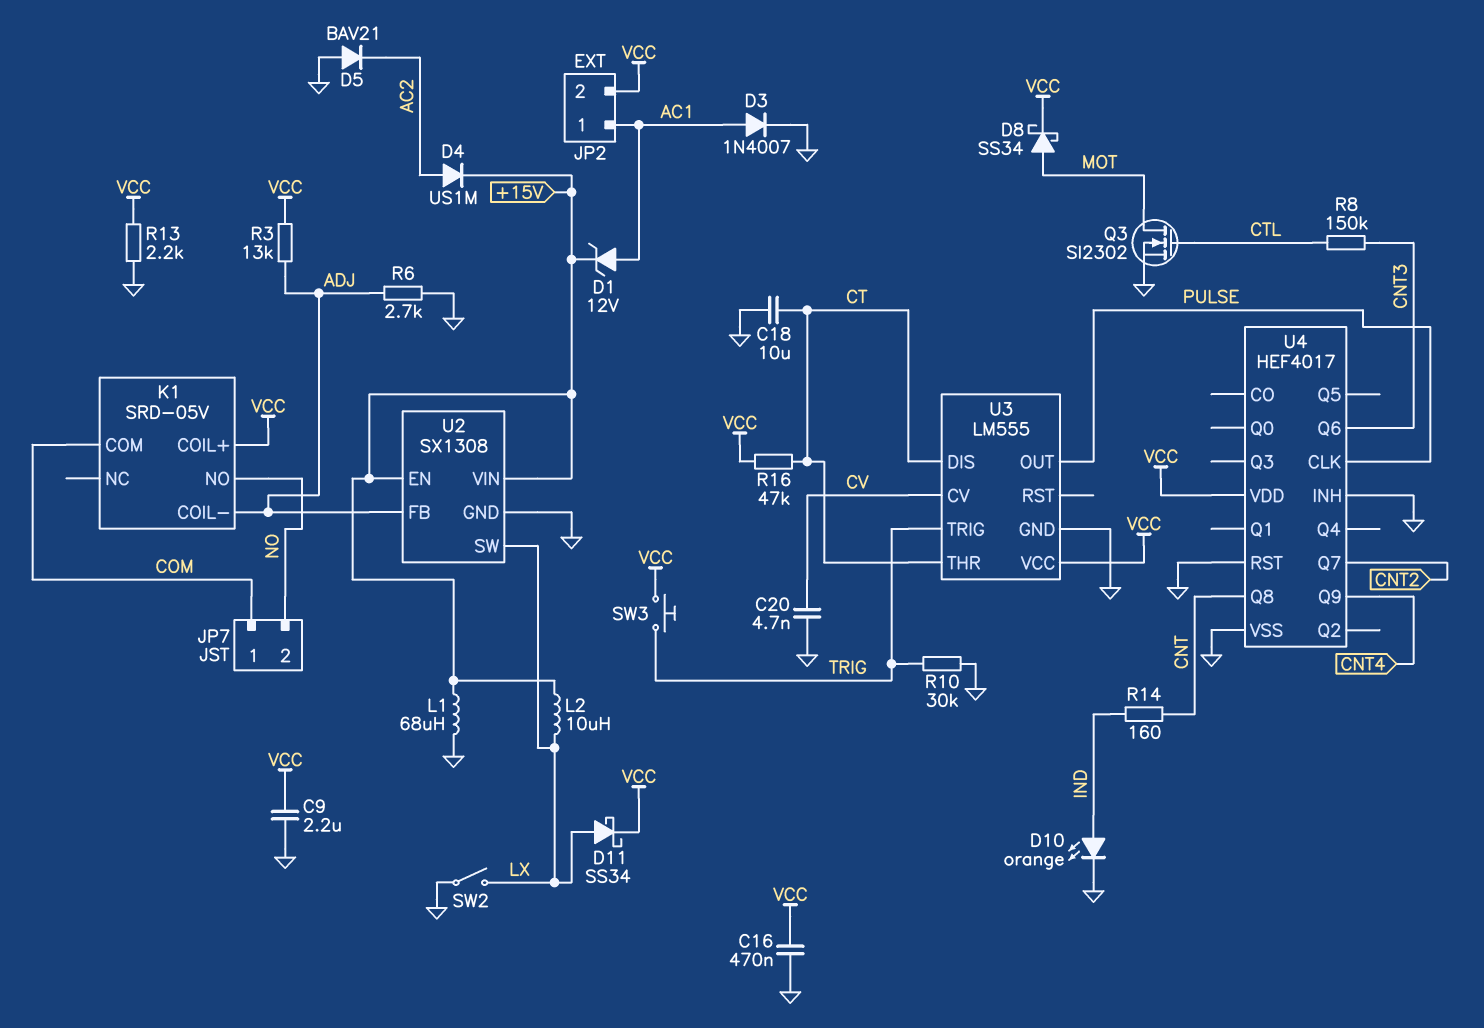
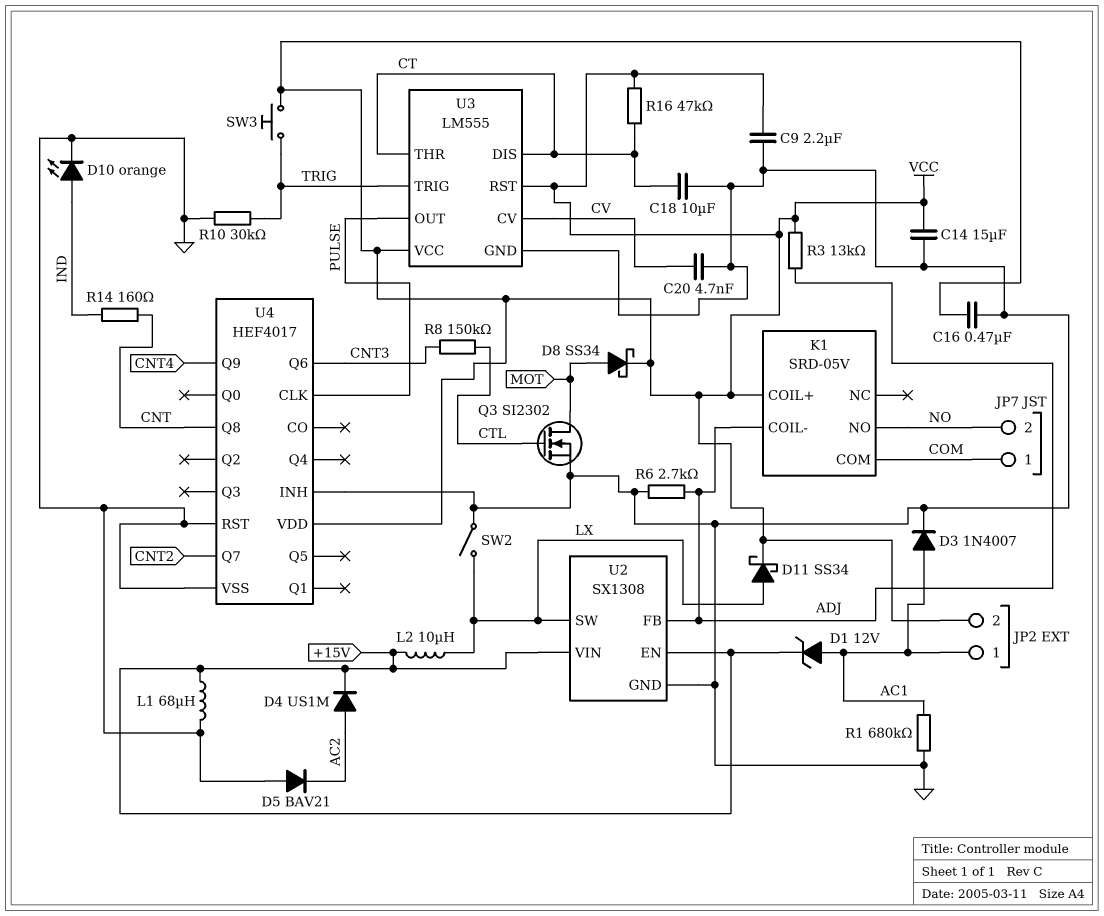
C14: none -> 15uF (GND, VCC)
R1: none -> 680k (AC1, GND)
R13: 2.2k (GND, VCC) -> none
U3 pin RST: none -> VCC

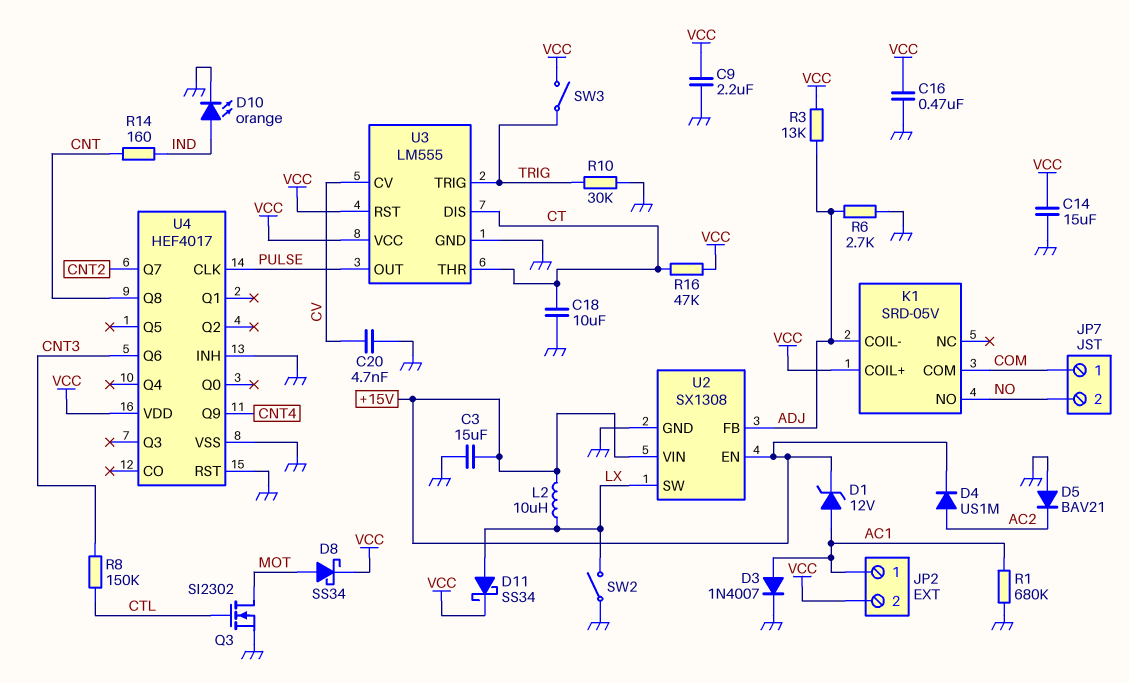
C3: none -> 15uF (+15V, GND)
L1: 68uH (+15V, GND) -> none
SW3: button (TRIG, VCC) -> switch (TRIG, VCC)

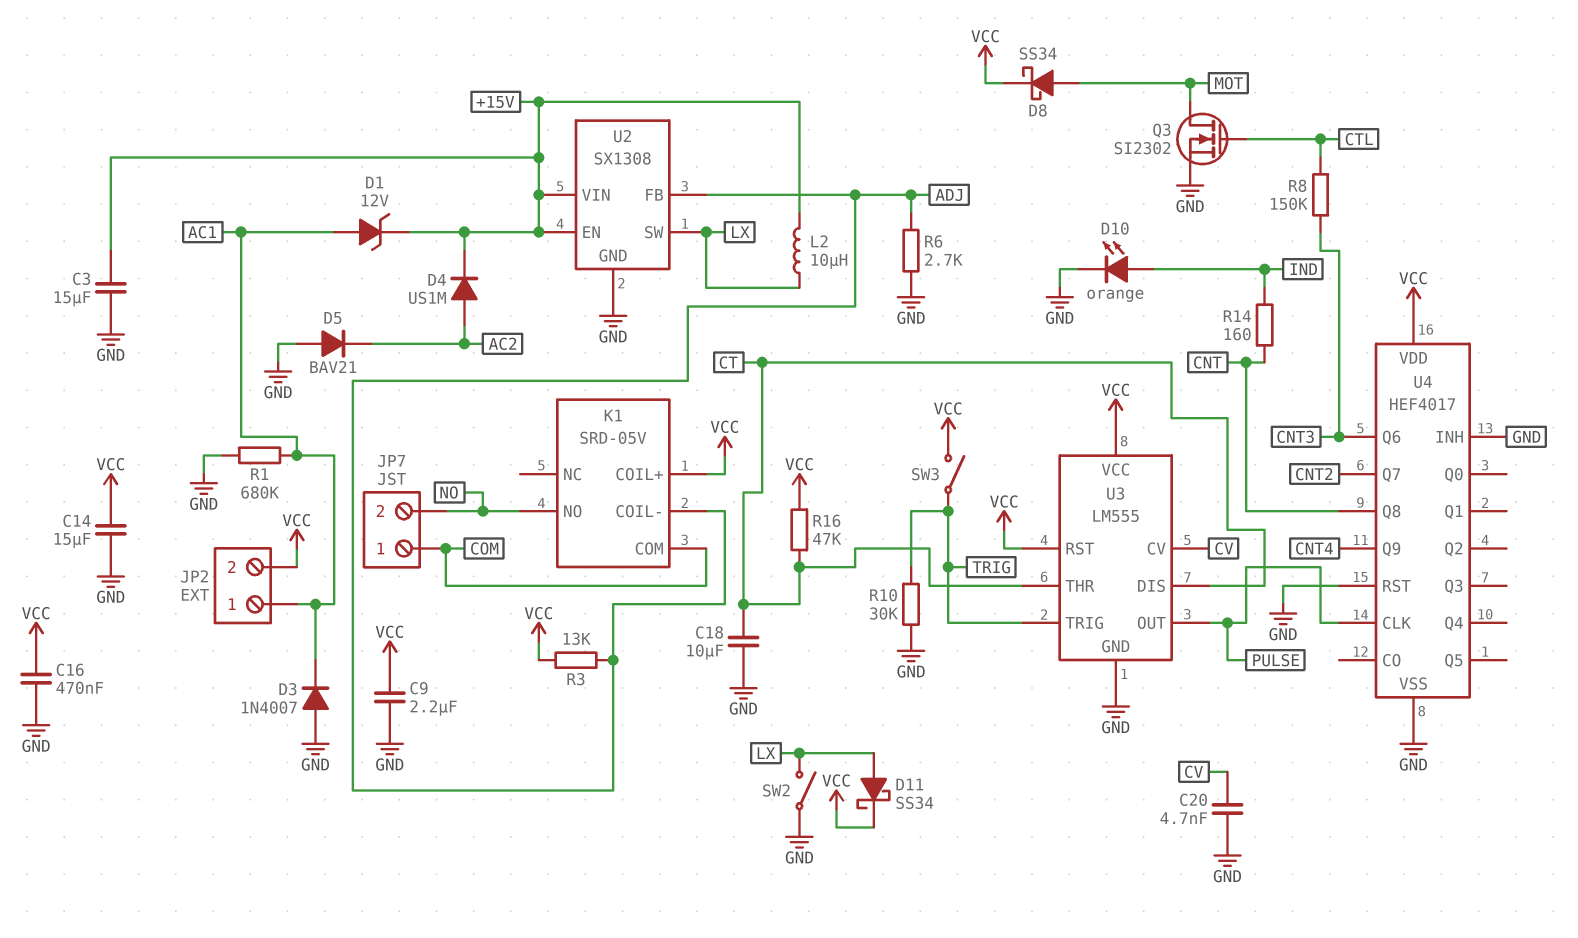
D3: diode 1N4007 (A AC1, K GND) -> diode 1N4007 (A GND, K AC1)

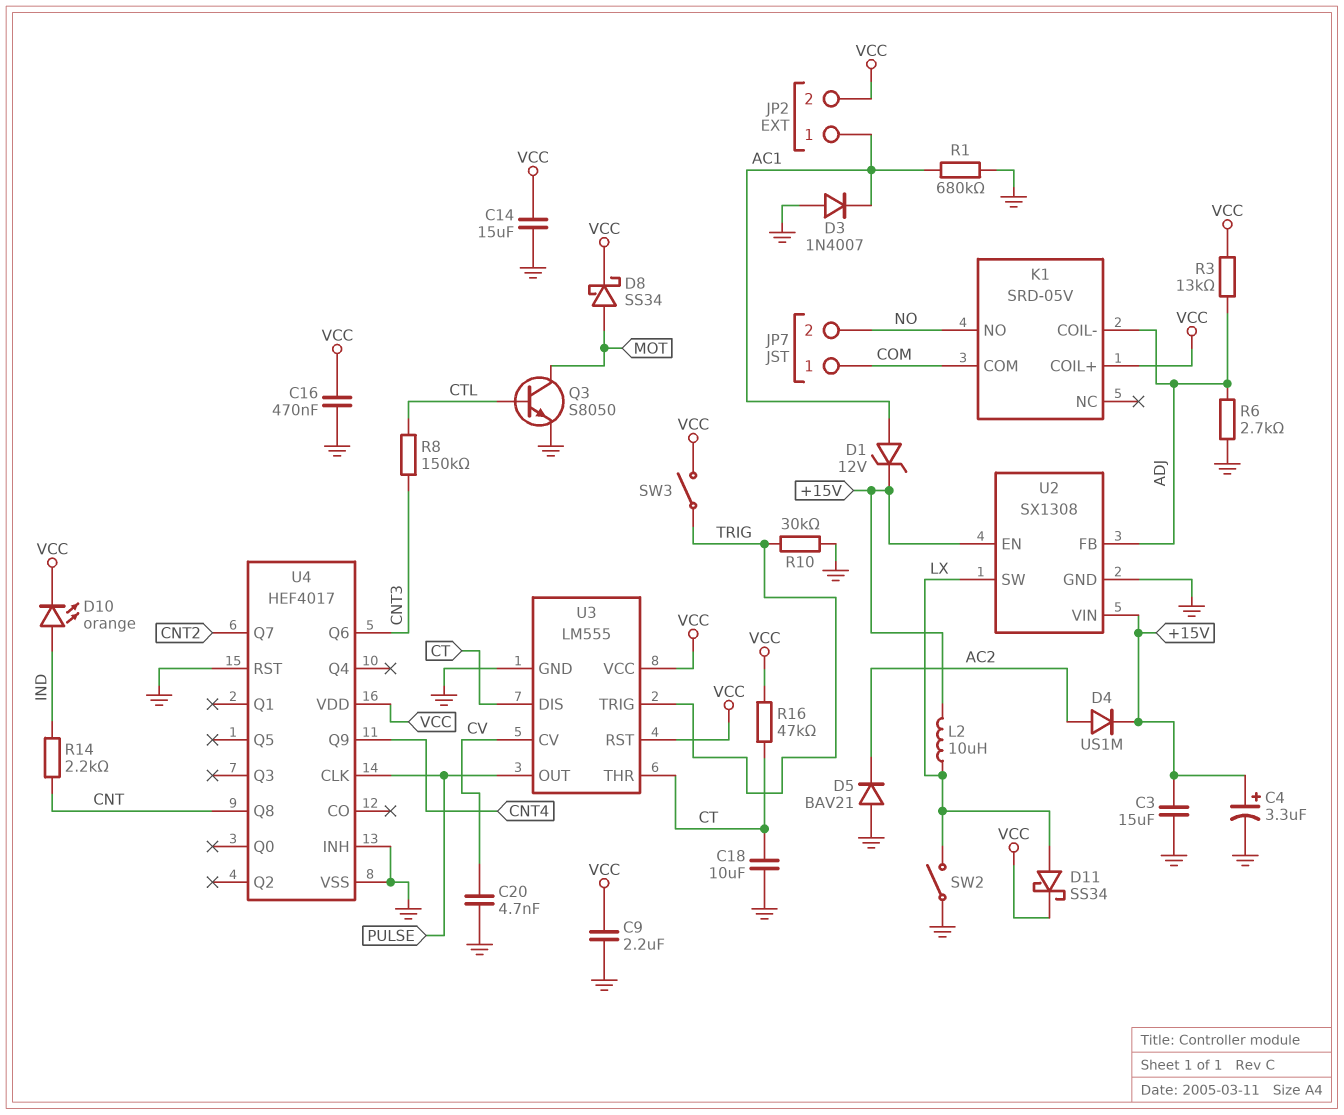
C4: none -> 3.3uF (plus +15V, minus GND)
D10: LED orange (A IND, K GND) -> LED orange (A IND, K VCC)
Q3: NMOS SI2302 (G CTL, D MOT, S GND) -> NPN S8050 (B CTL, C MOT, E GND)
R14: 160 (CNT, IND) -> 2.2k (CNT, IND)

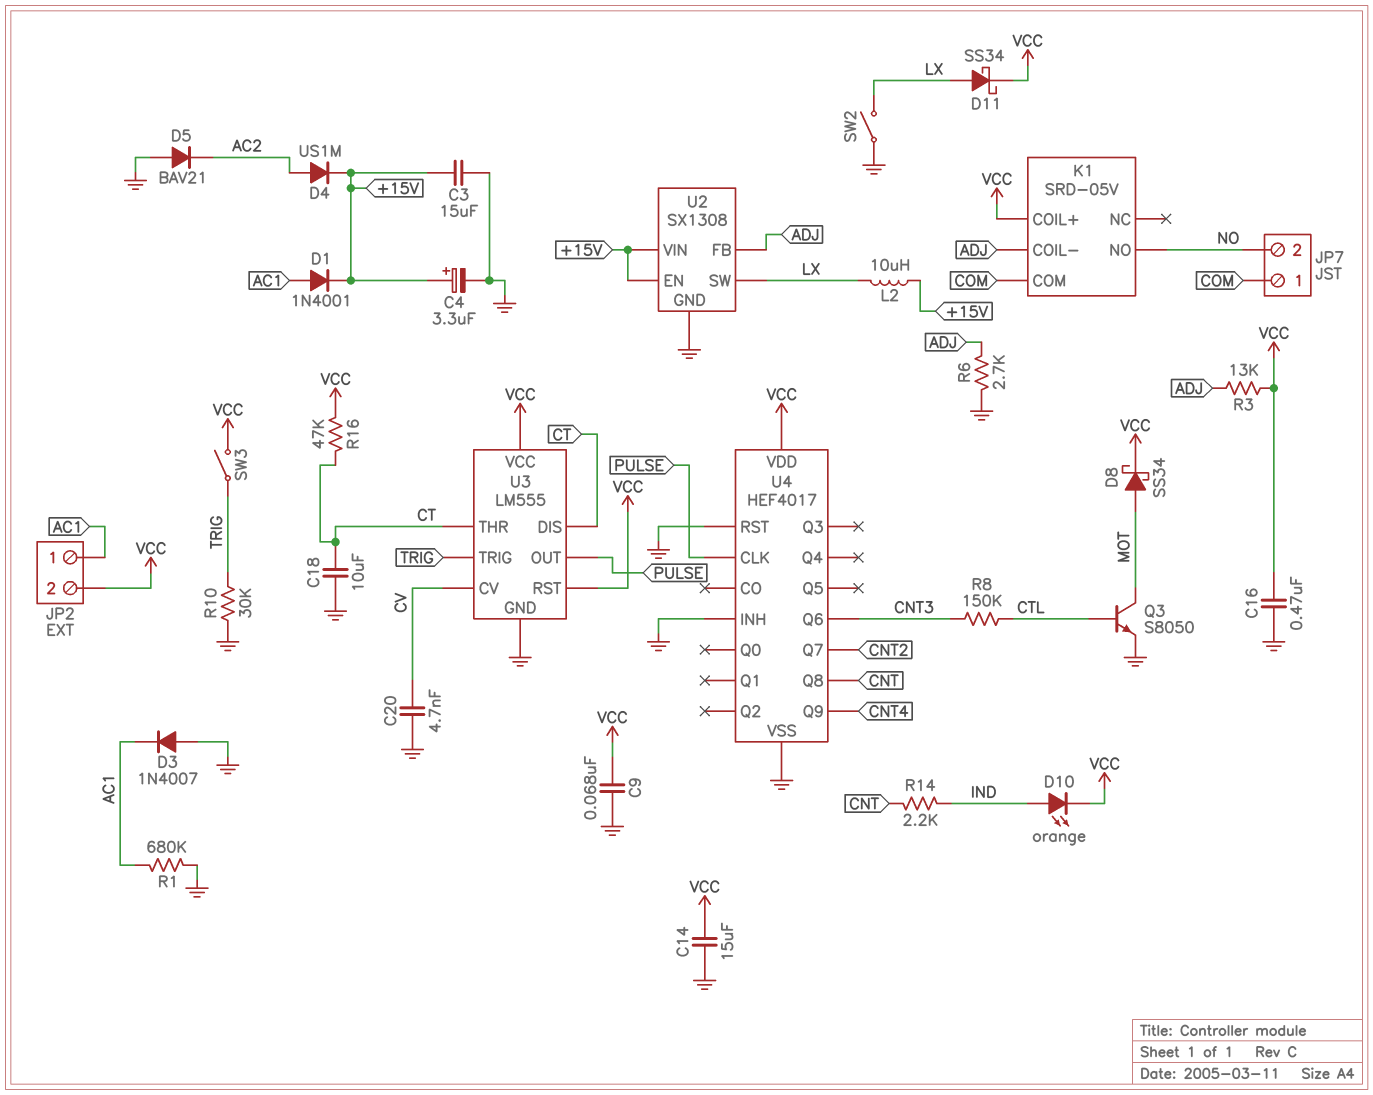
C9: 2.2uF (GND, VCC) -> 68nF (GND, VCC)
D1: zener 12V (A AC1, K +15V) -> diode 1N4001 (A AC1, K +15V)

